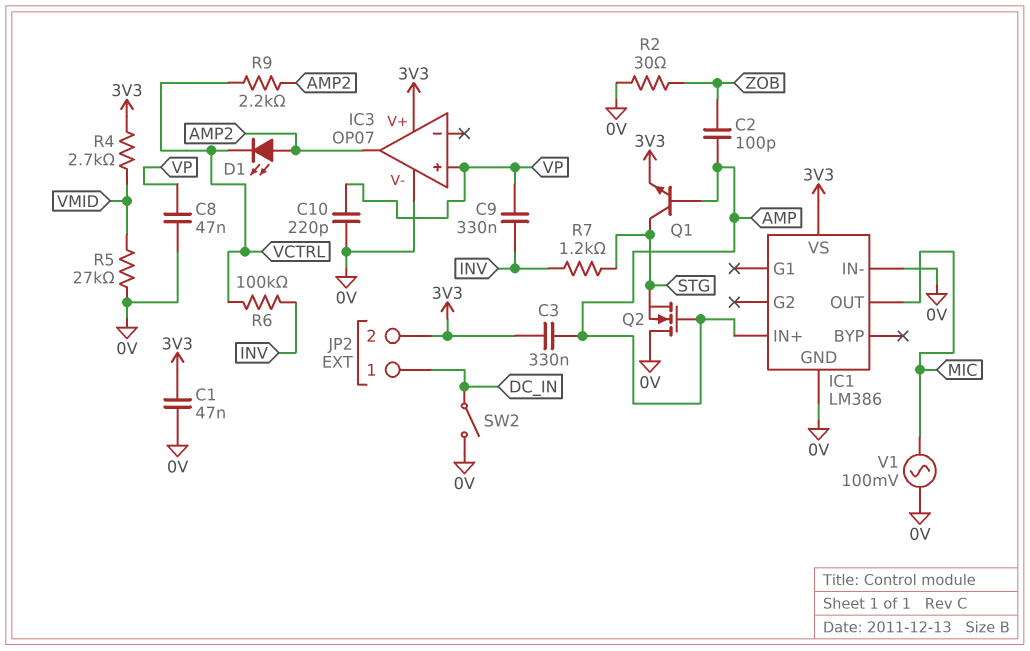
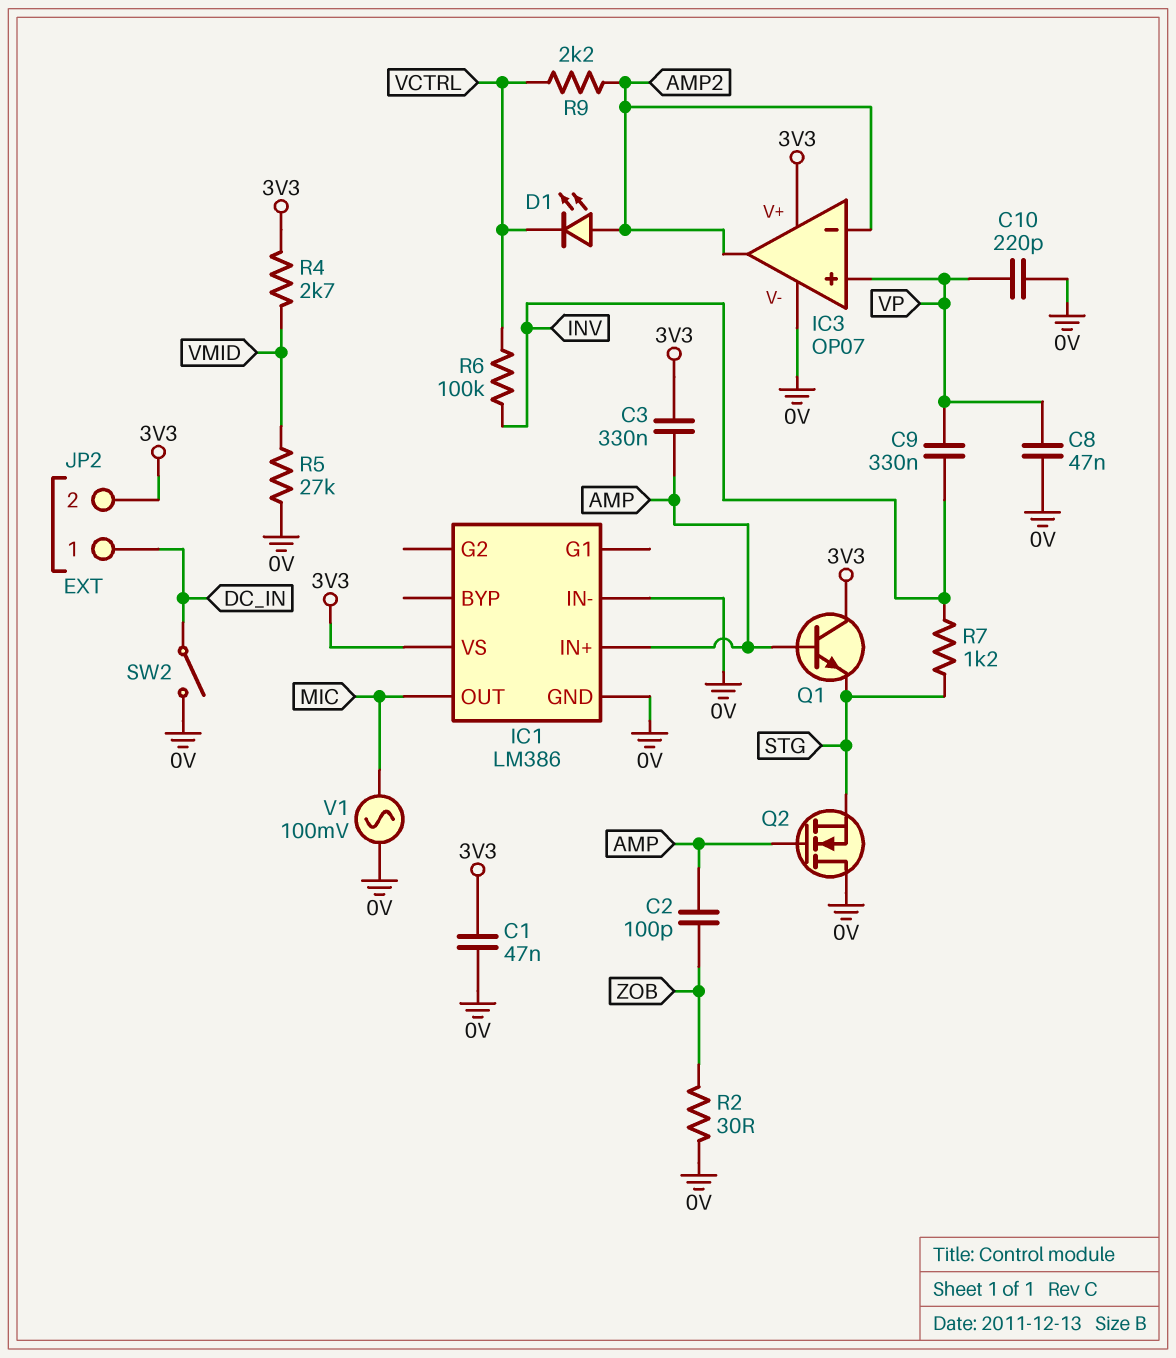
IC3 pin in-: none -> AMP2
Q1: NPN (B AMP, C STG, E 3V3) -> NPN (B AMP, C 3V3, E STG)

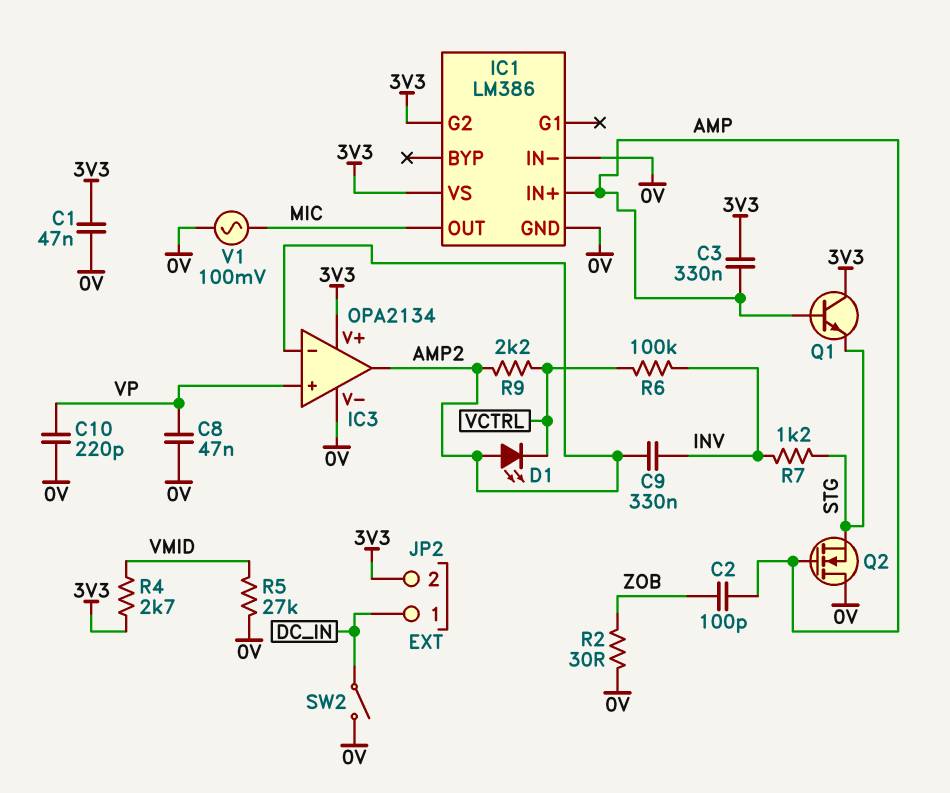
C9: 330nF (INV, VP) -> 330nF (AMP2, INV)
IC1 pin G2: none -> 3V3
IC3: OP07 -> OPA2134

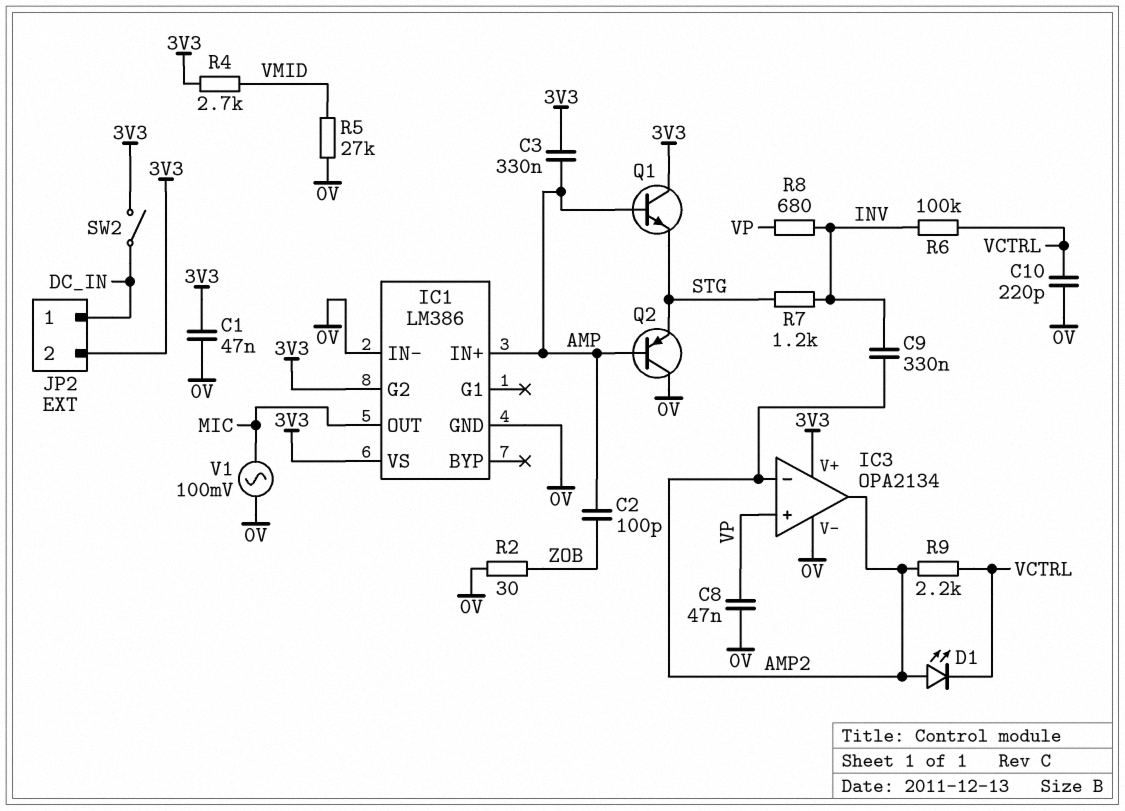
C10: 220pF (0V, VP) -> 220pF (0V, VCTRL)
Q2: NMOS (G AMP, D 0V, S STG) -> PNP (B AMP, C 0V, E STG)
R8: none -> 680 (INV, VP)
SW2: switch (0V, DC_IN) -> switch (3V3, DC_IN)

